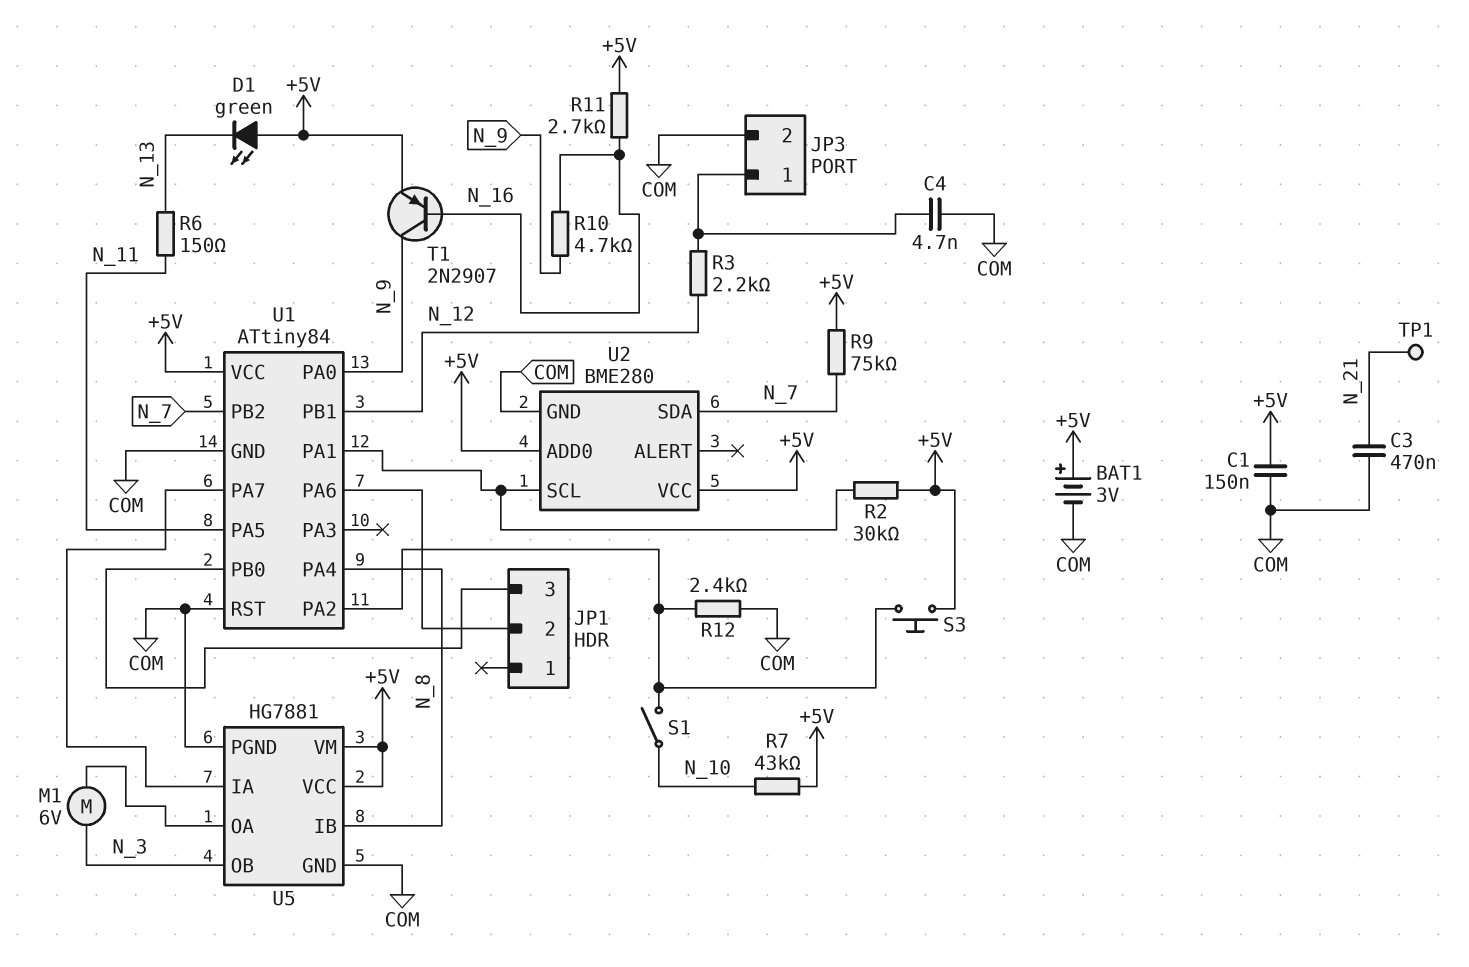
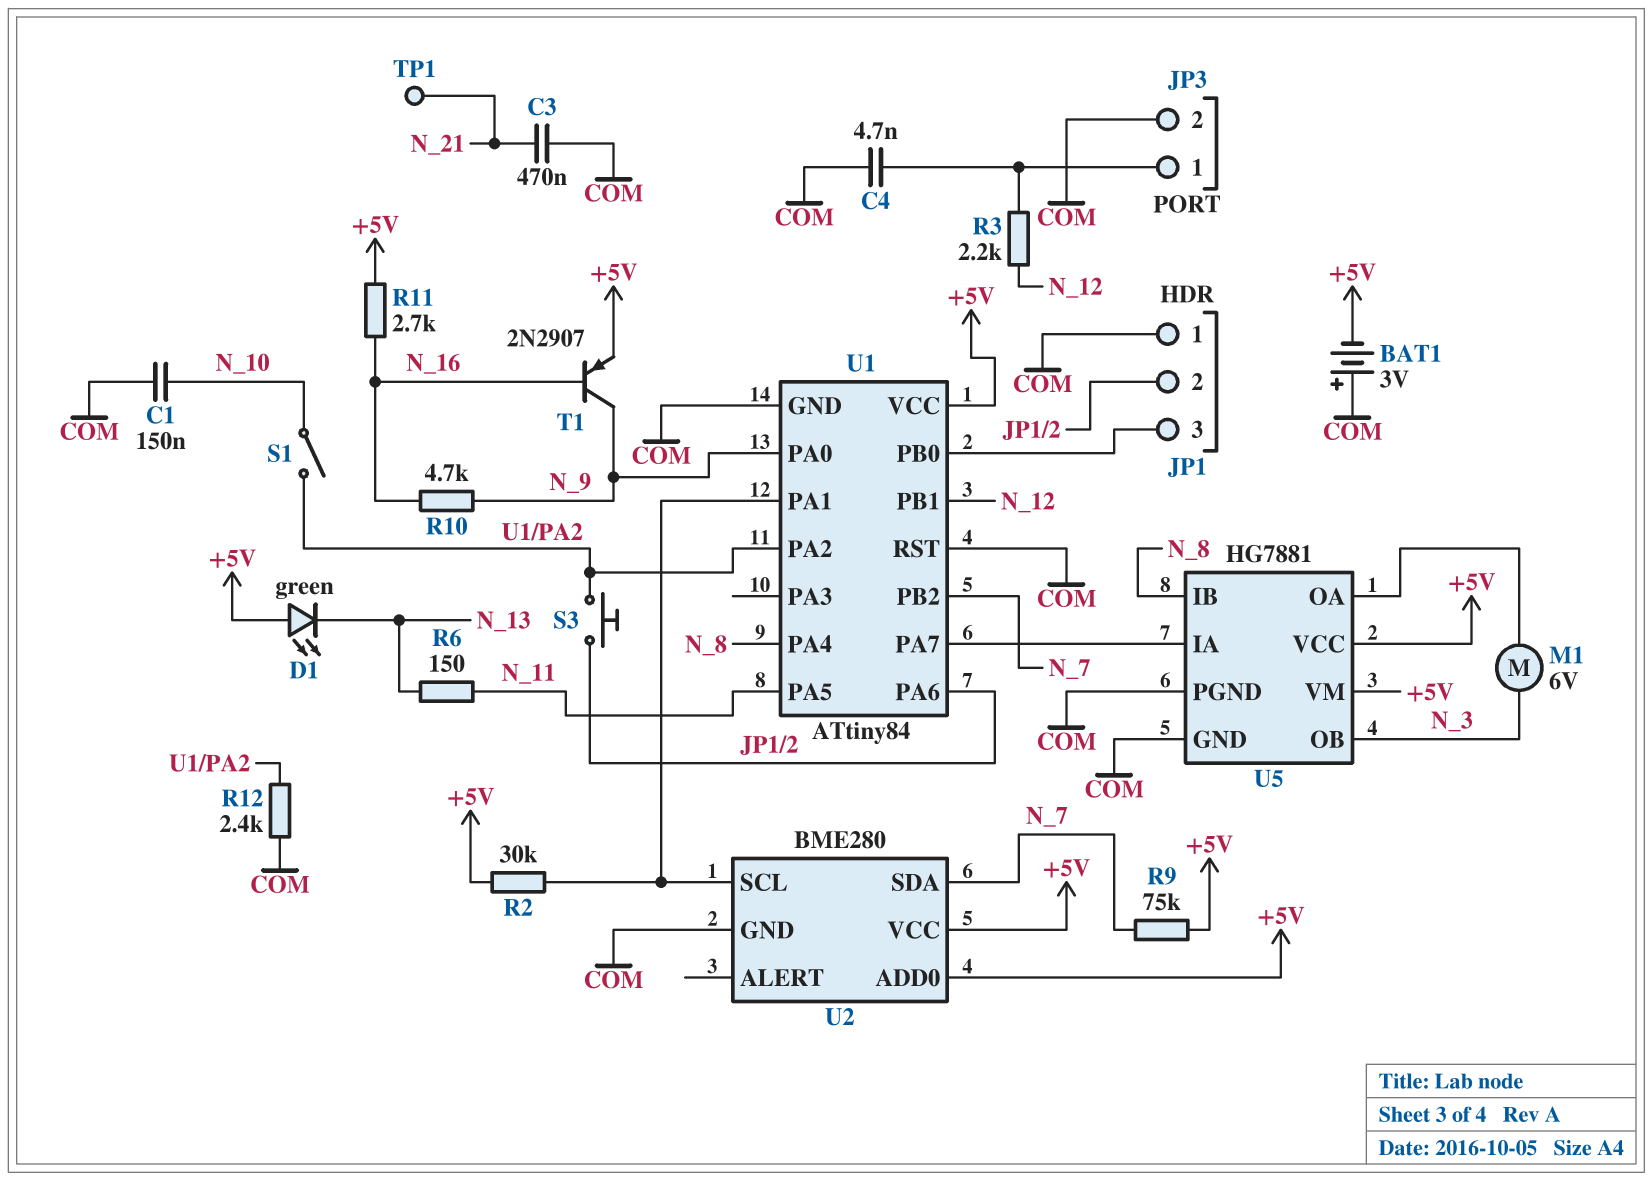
BAT1: 3V (plus +5V, minus COM) -> 3V (plus COM, minus +5V)
C1: 150nF (+5V, COM) -> 150nF (COM, N_10)
JP1 pin 1: none -> COM
R7: 43k (+5V, N_10) -> none
S3: button (+5V, U1/PA2) -> button (JP1/2, U1/PA2)

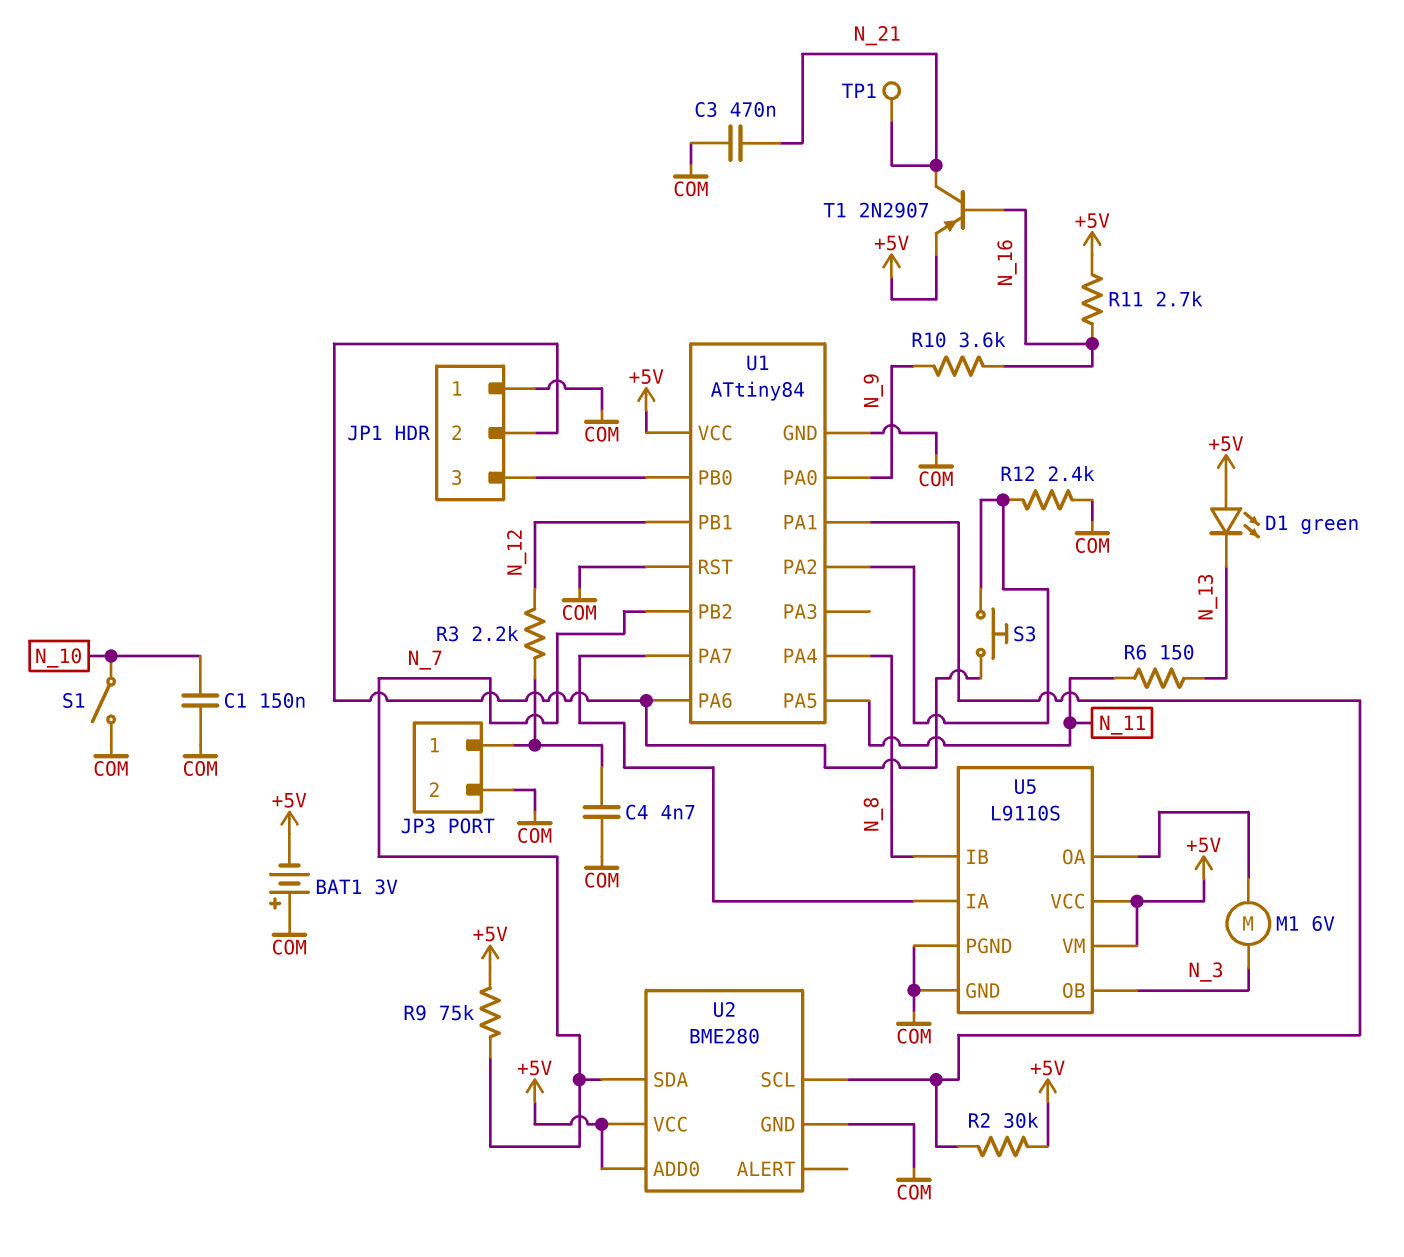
R10: 4.7k (N_9, N_16) -> 3.6k (N_9, N_16)
S1: switch (N_10, U1/PA2) -> switch (COM, N_10)
T1: PNP 2N2907 (B N_16, C N_9, E +5V) -> PNP 2N2907 (B N_16, C N_21, E +5V)
U5: HG7881 -> L9110S

